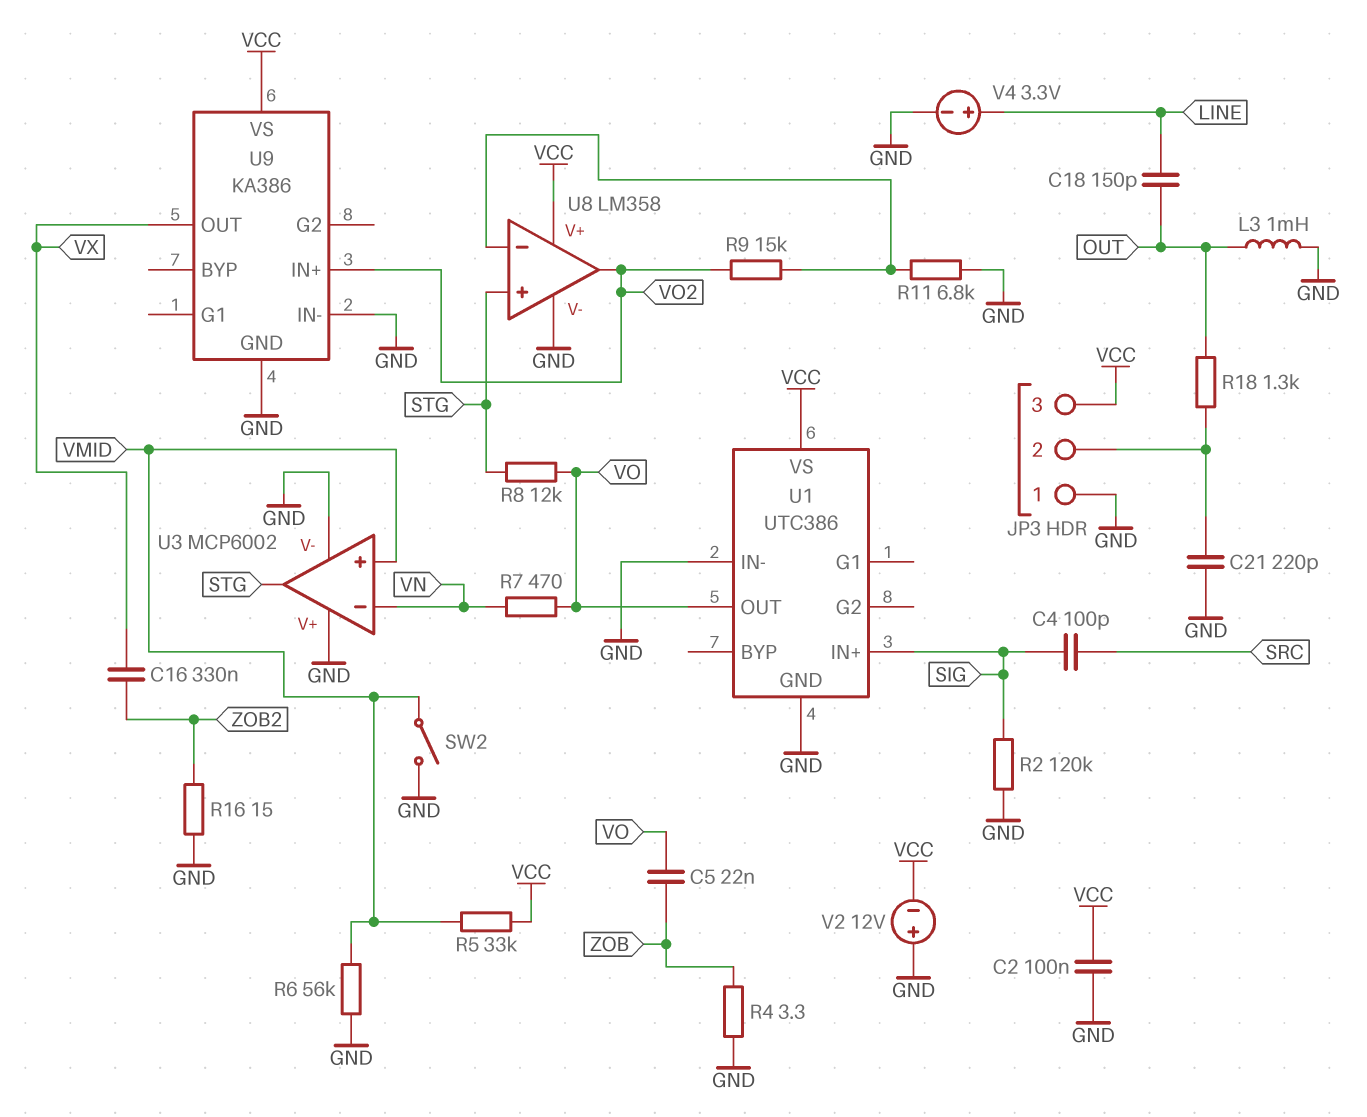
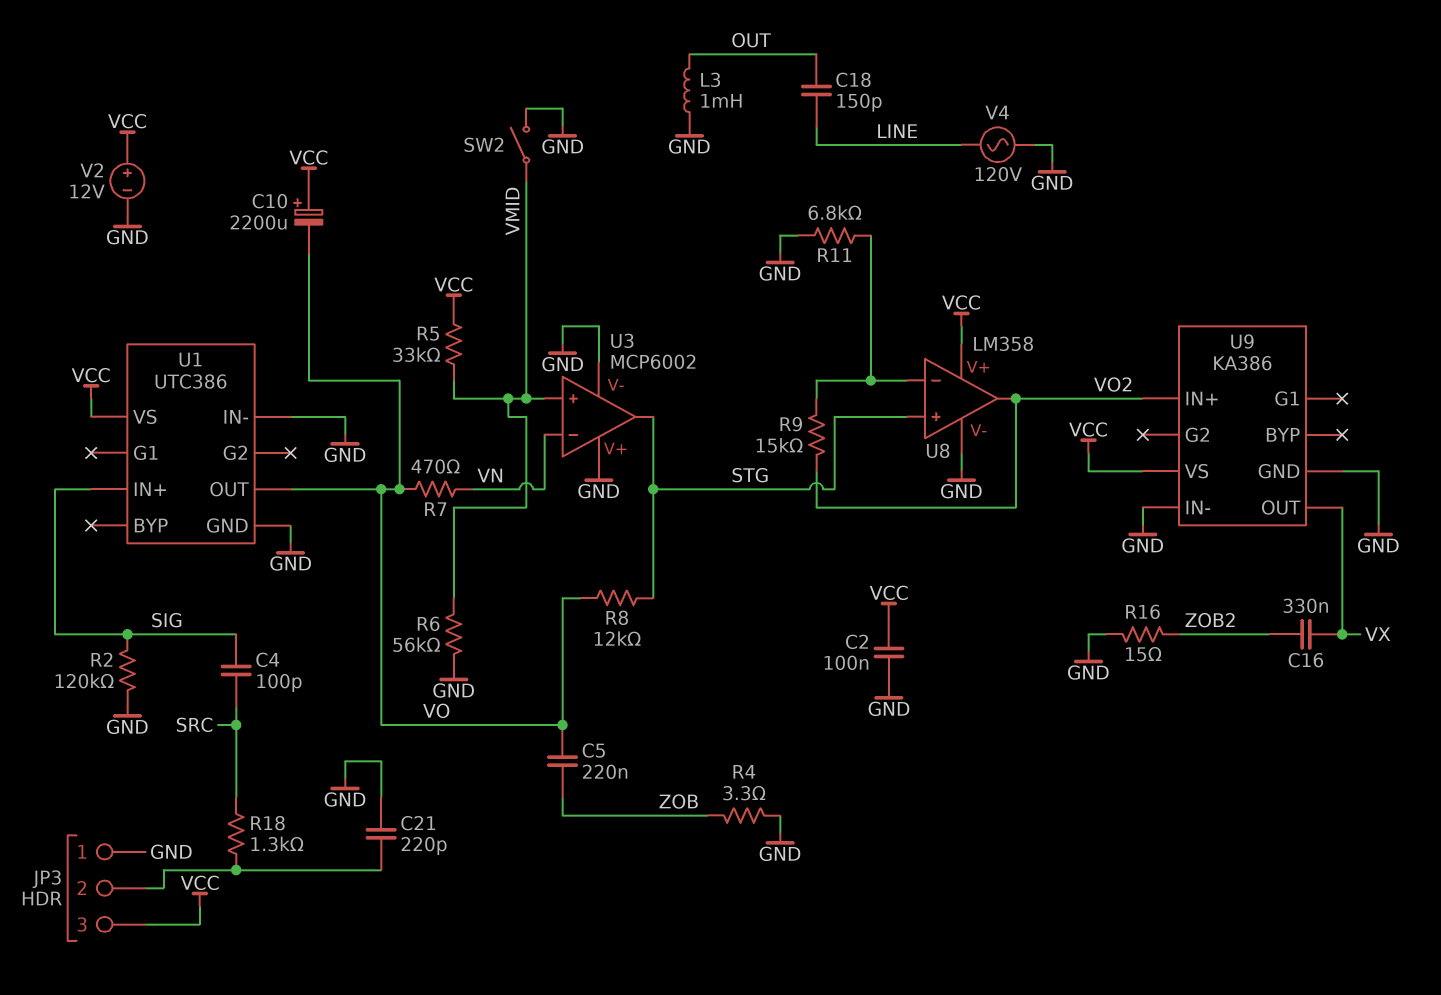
C5: 22nF (VO, ZOB) -> 220nF (VO, ZOB)
C10: none -> 2200uF (plus VCC, minus VO)
R18: 1.3k (JP3/2, OUT) -> 1.3k (JP3/2, SRC)
V2: 12V (plus GND, minus VCC) -> 12V (plus VCC, minus GND)
V4: 3.3V (plus LINE, minus GND) -> AC 120V (GND, LINE)

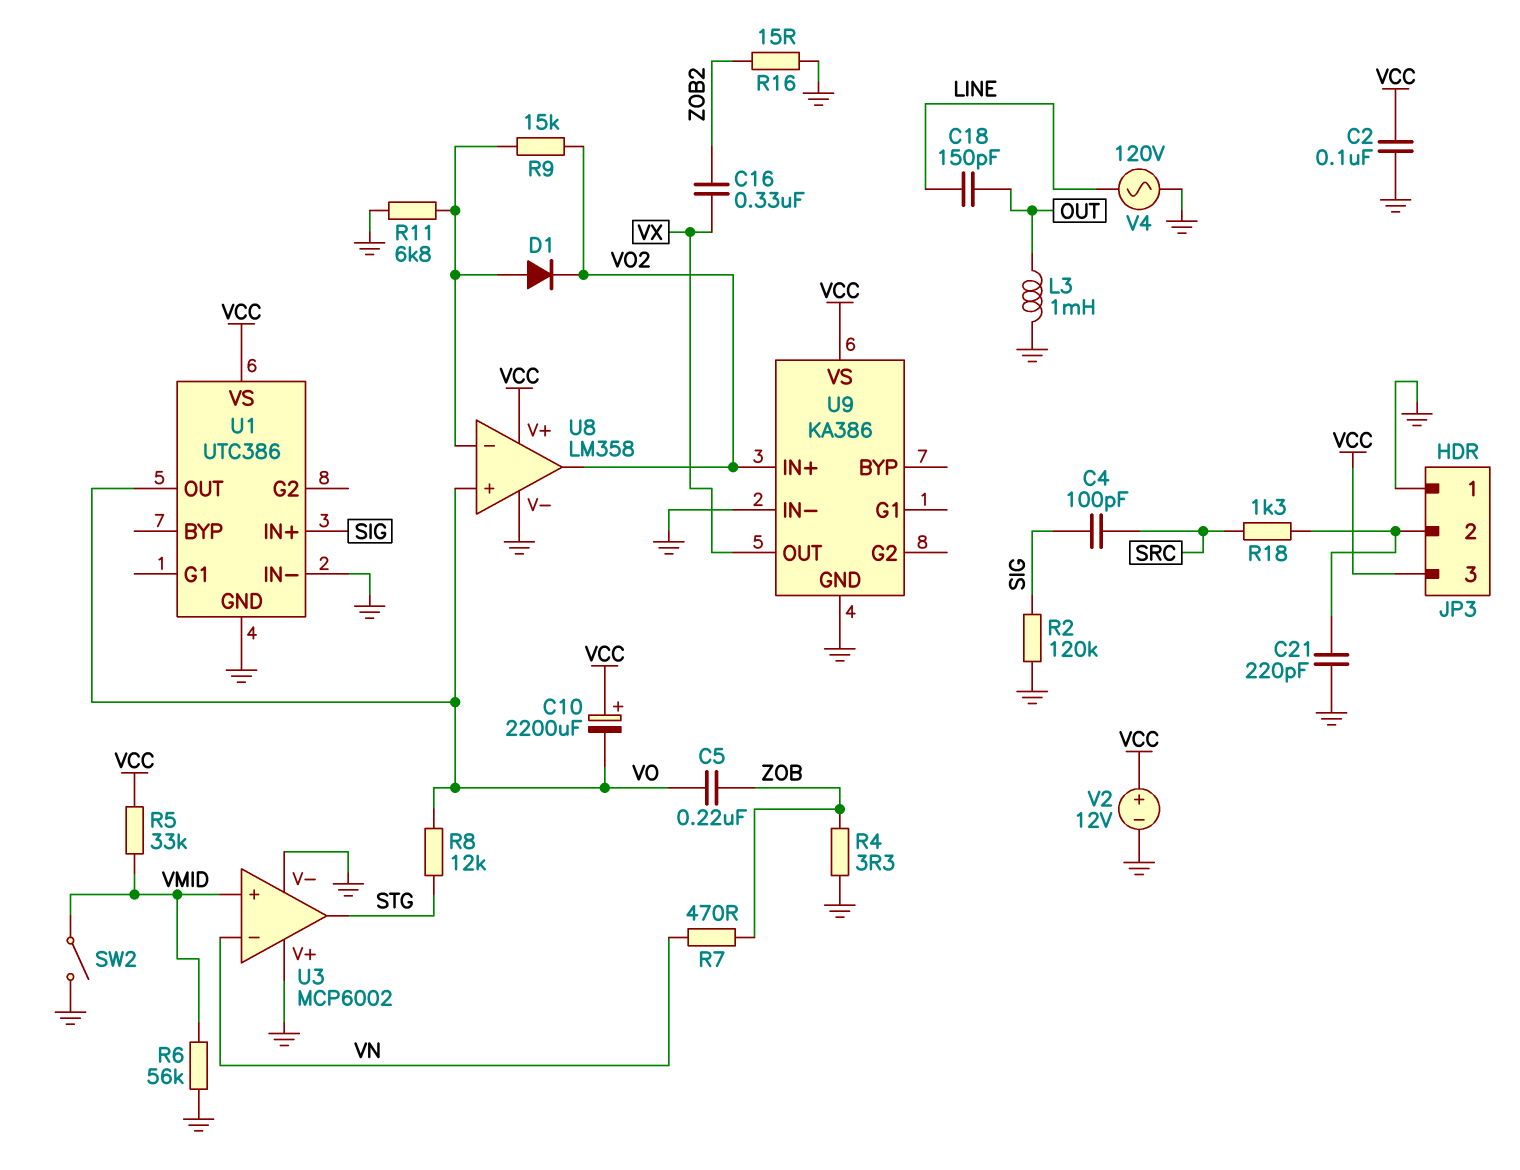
D1: none -> diode (A U8/in-, K VO2)
R7: 470 (VN, VO) -> 470 (VN, ZOB)
U8 pin in+: STG -> VO

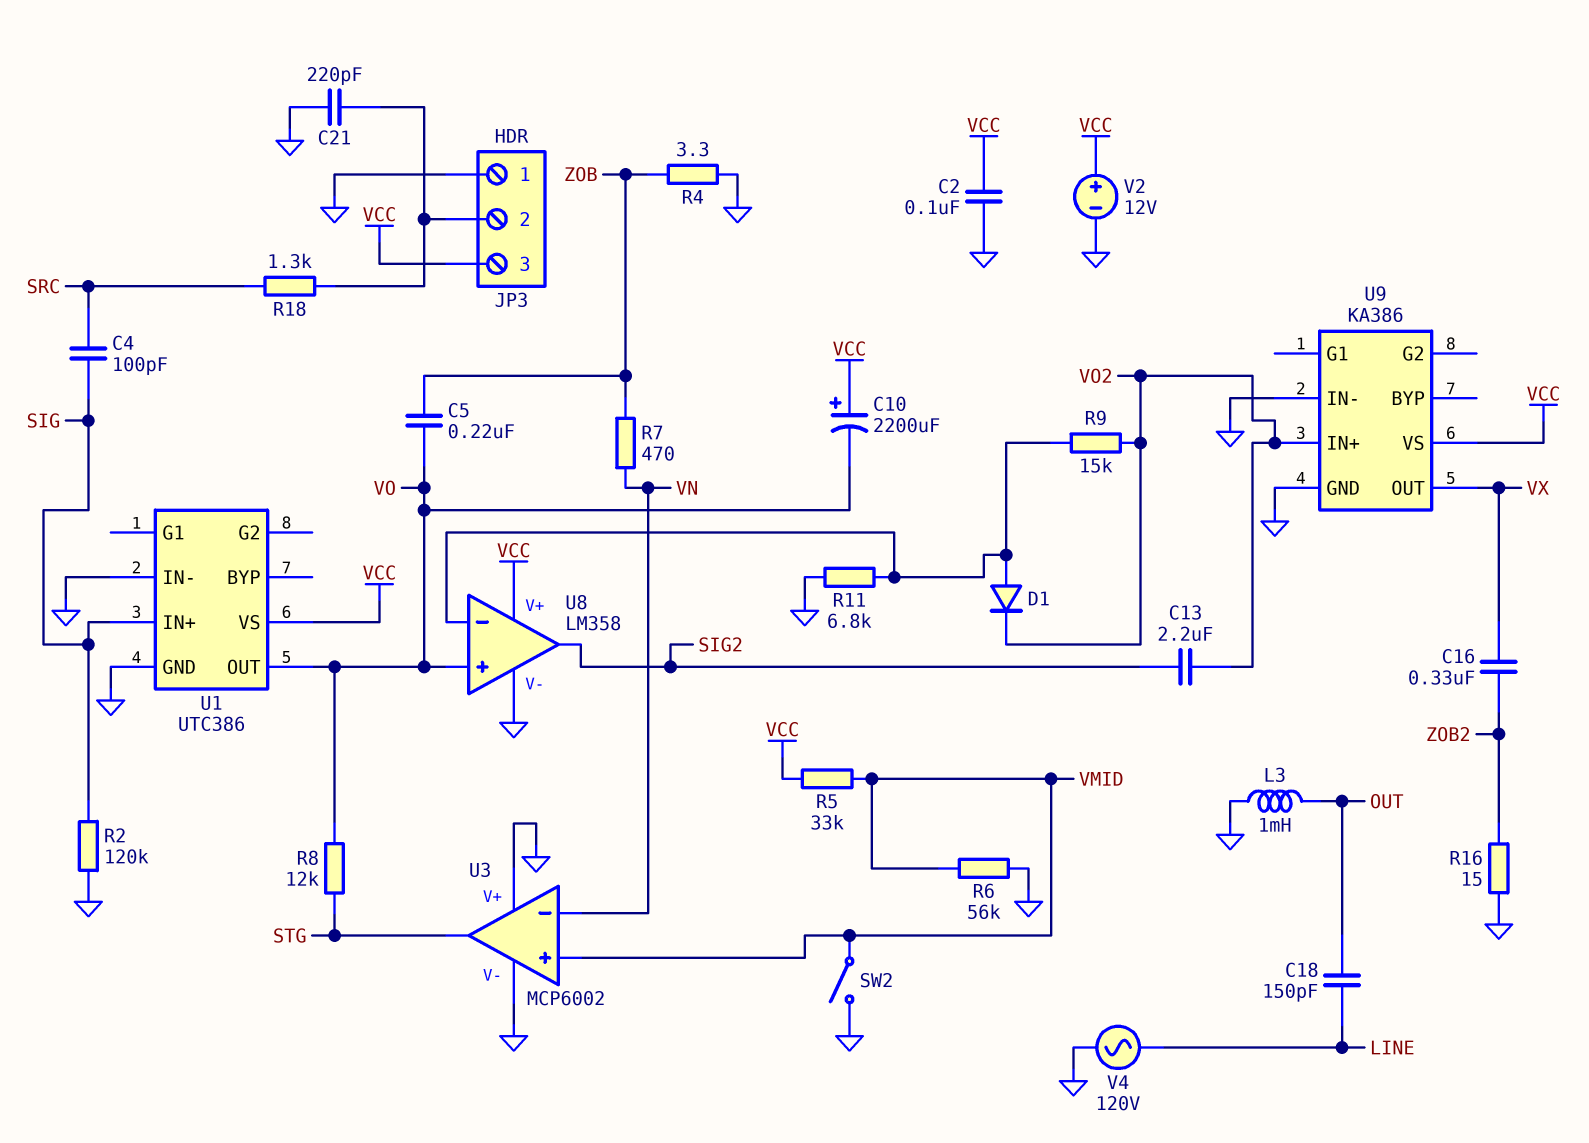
C13: none -> 2.2uF (SIG2, VO2)
U8 pin out: VO2 -> SIG2

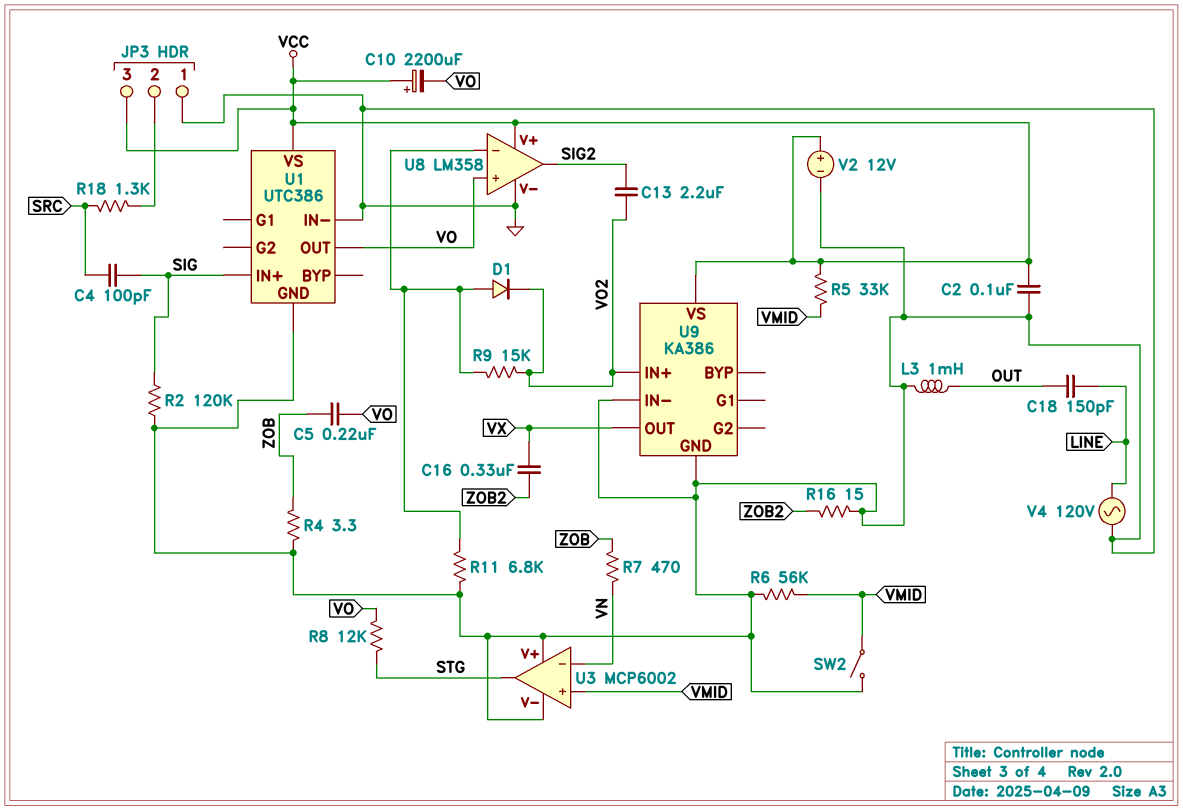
C21: 220pF (GND, JP3/2) -> none

